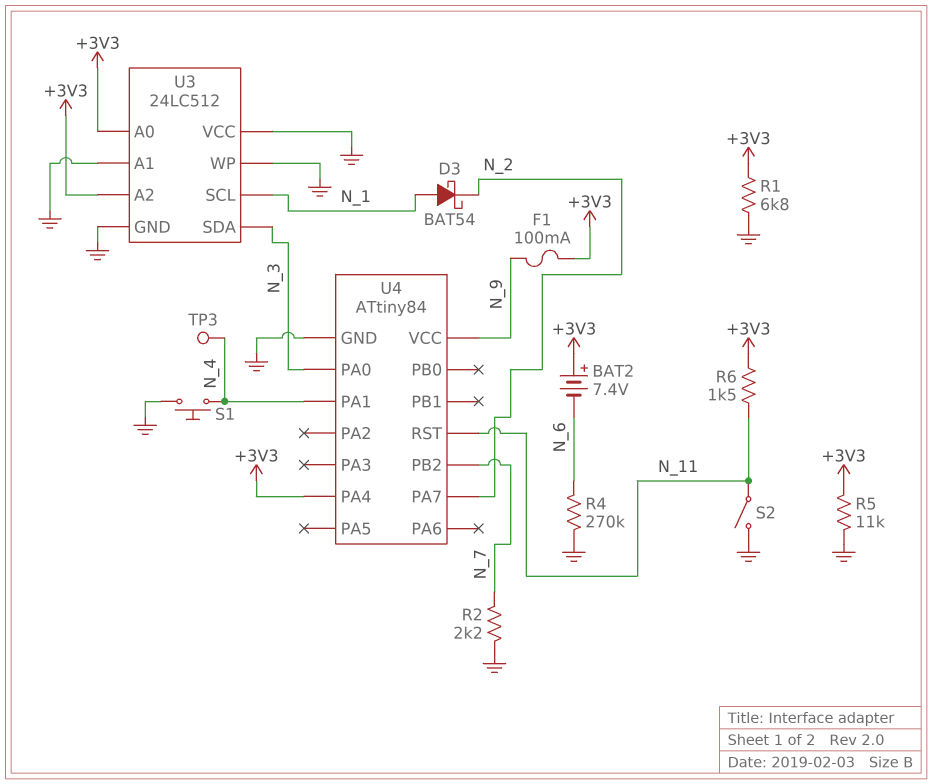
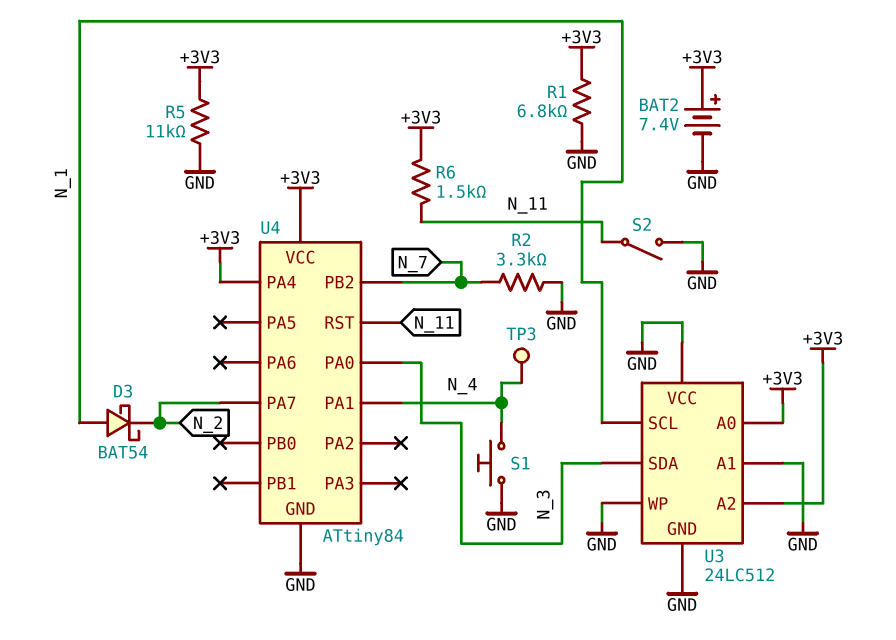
BAT2: 7.4V (plus +3V3, minus N_6) -> 7.4V (plus +3V3, minus GND)
F1: 100mA (+3V3, N_9) -> none
R2: 2.2k (GND, N_7) -> 3.3k (GND, N_7)
R4: 270k (GND, N_6) -> none
U4 pin VCC: N_9 -> +3V3

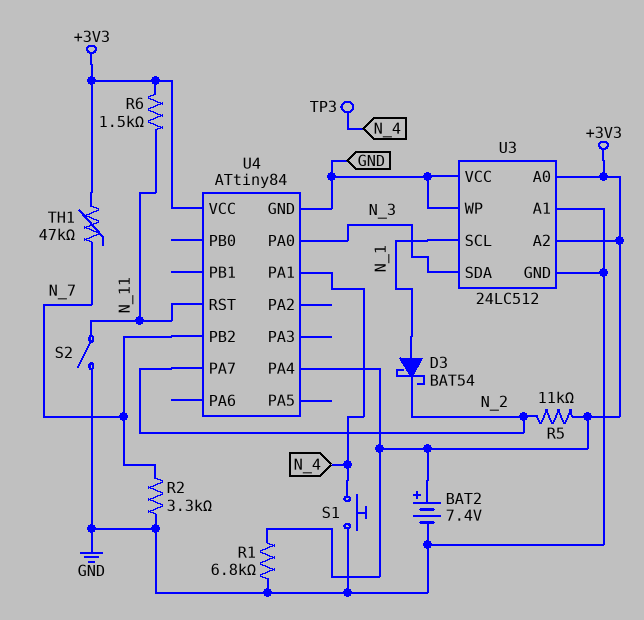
R5: 11k (+3V3, GND) -> 11k (+3V3, N_2)
TH1: none -> 47k (+3V3, N_7)

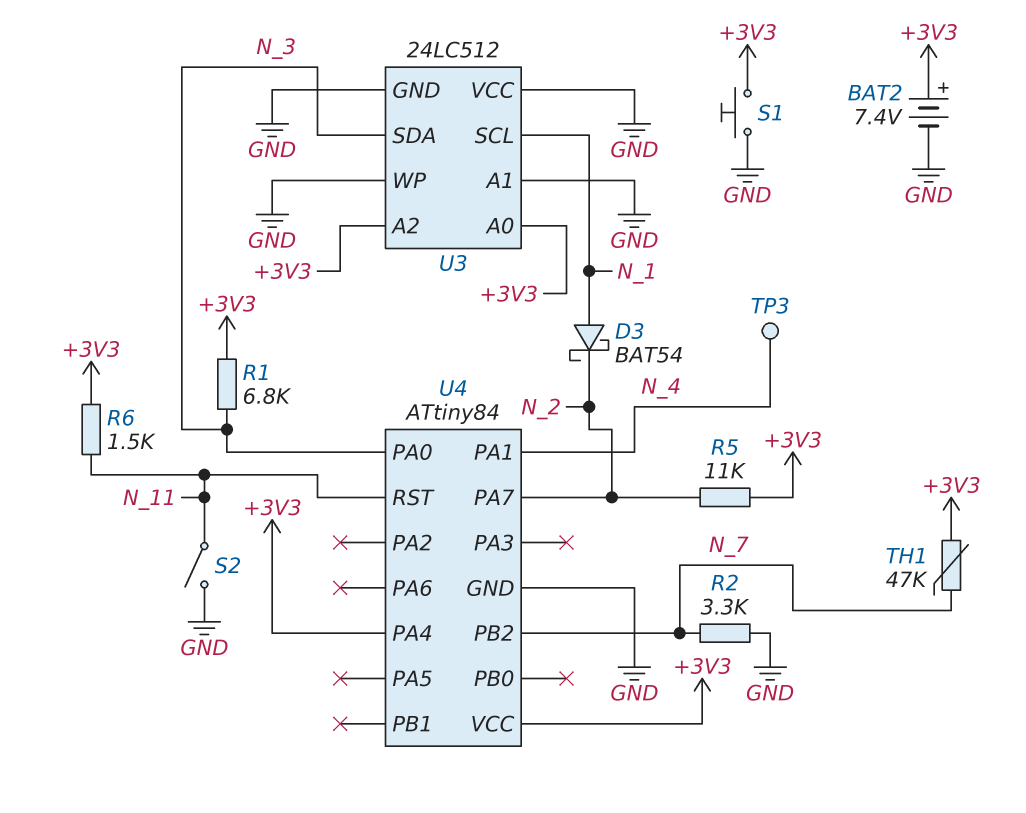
R1: 6.8k (+3V3, GND) -> 6.8k (+3V3, N_3)
S1: button (GND, N_4) -> button (+3V3, GND)

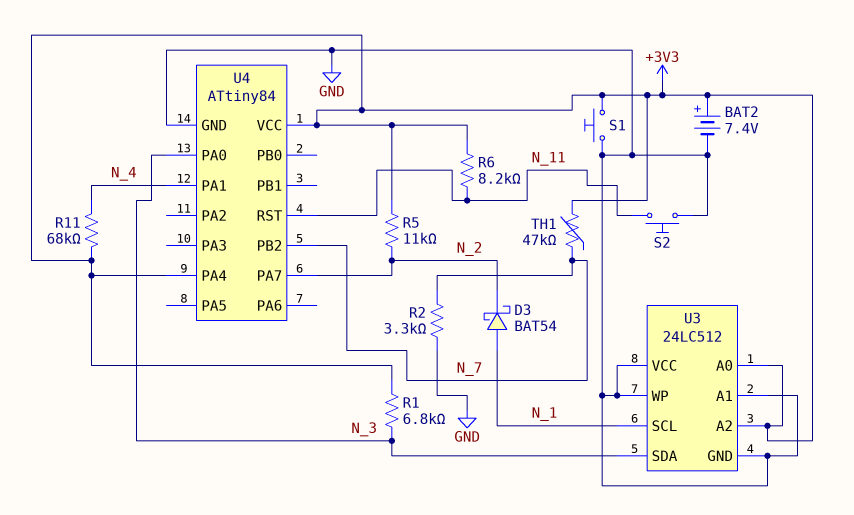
R6: 1.5k (+3V3, N_11) -> 8.2k (+3V3, N_11)
R11: none -> 68k (+3V3, N_4)
S2: switch (GND, N_11) -> button (GND, N_11)
TP3: test point (N_4) -> none

